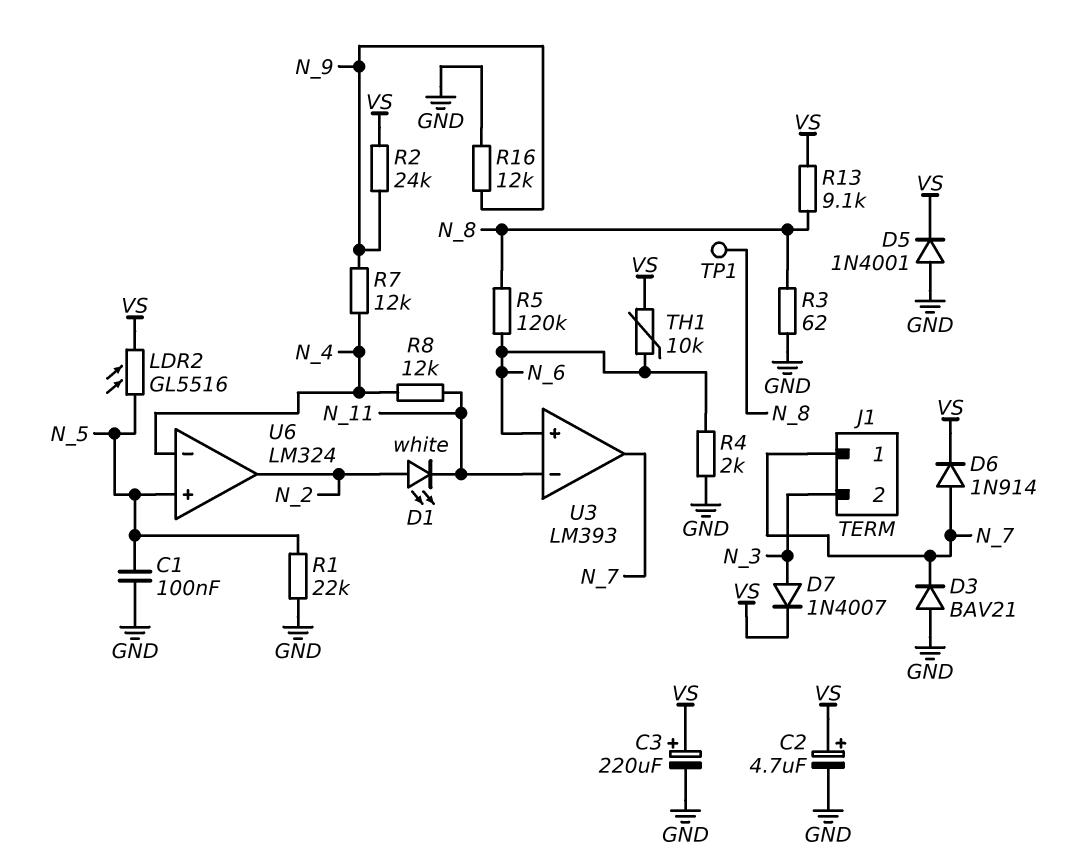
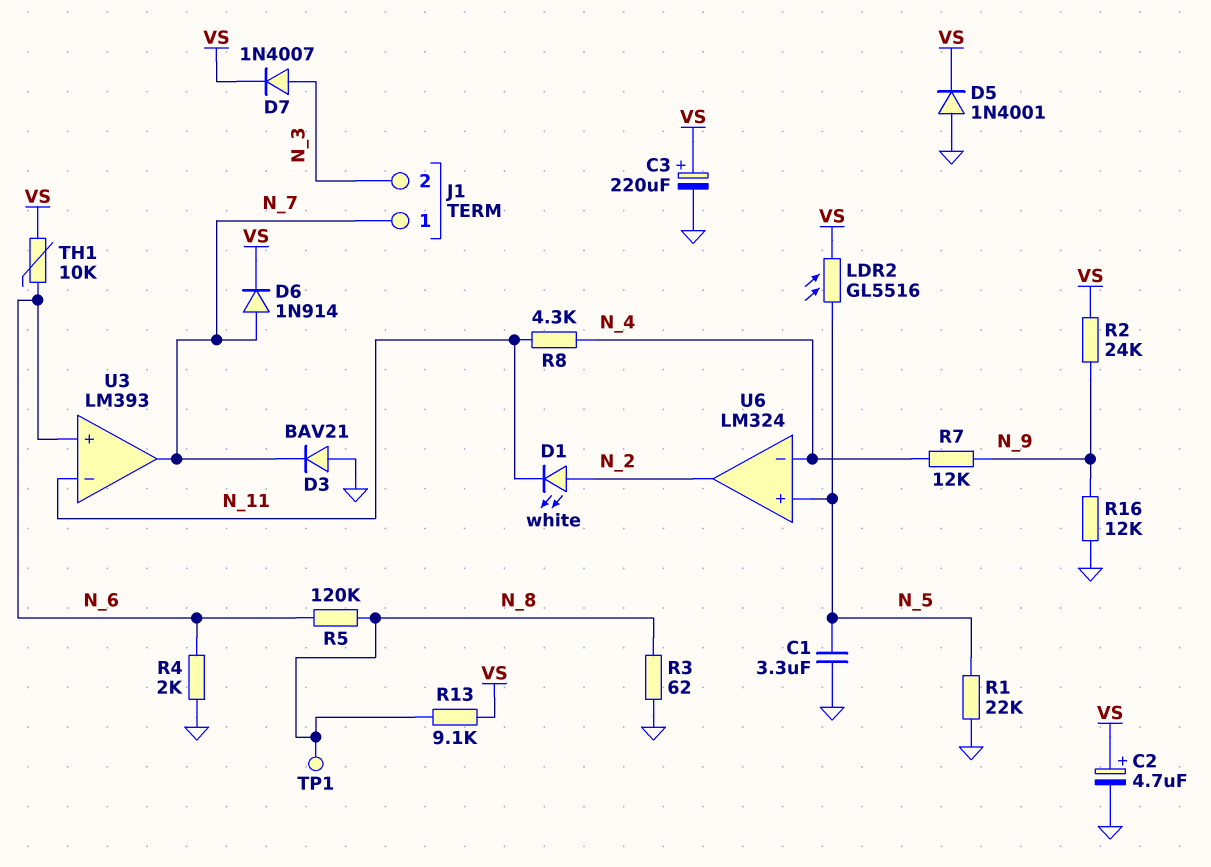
C1: 100nF (GND, N_5) -> 3.3uF (GND, N_5)
R8: 12k (N_4, N_11) -> 4.3k (N_4, N_11)

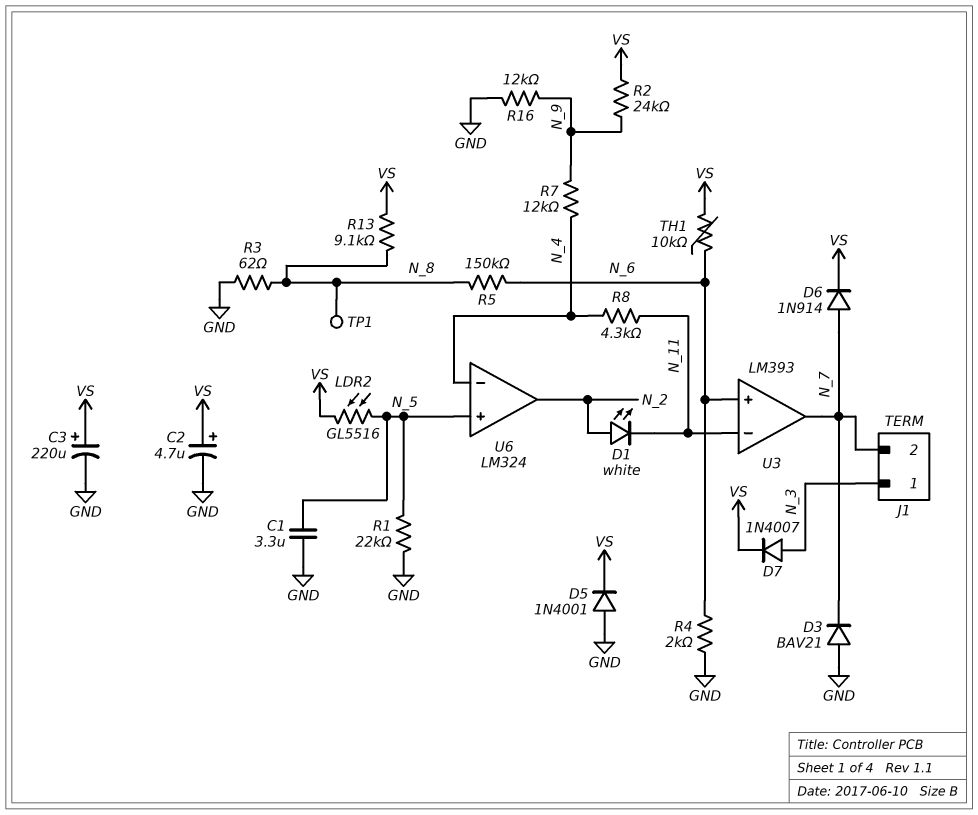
J1 pin 1: N_7 -> N_3
J1 pin 2: N_3 -> N_7
R5: 120k (N_6, N_8) -> 150k (N_6, N_8)

